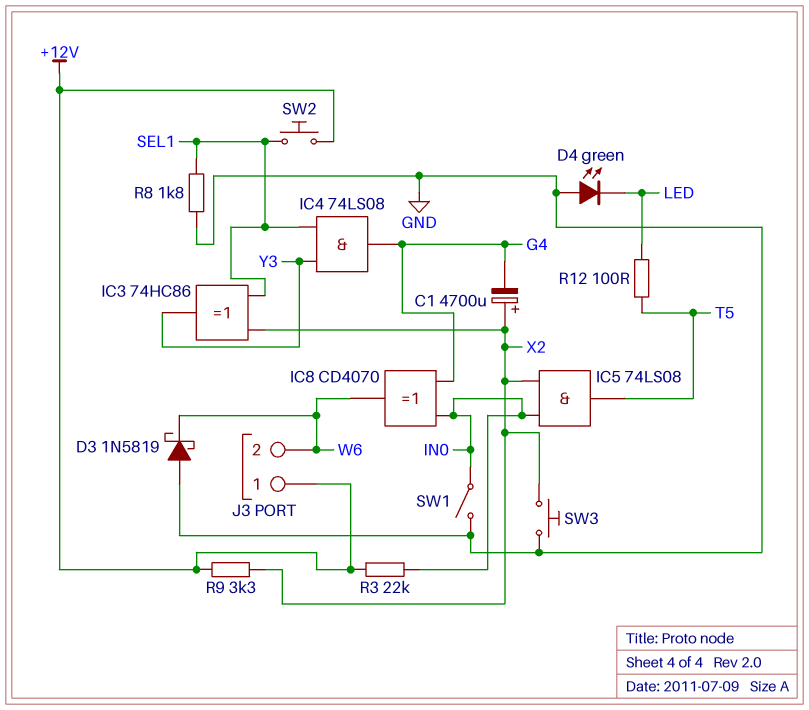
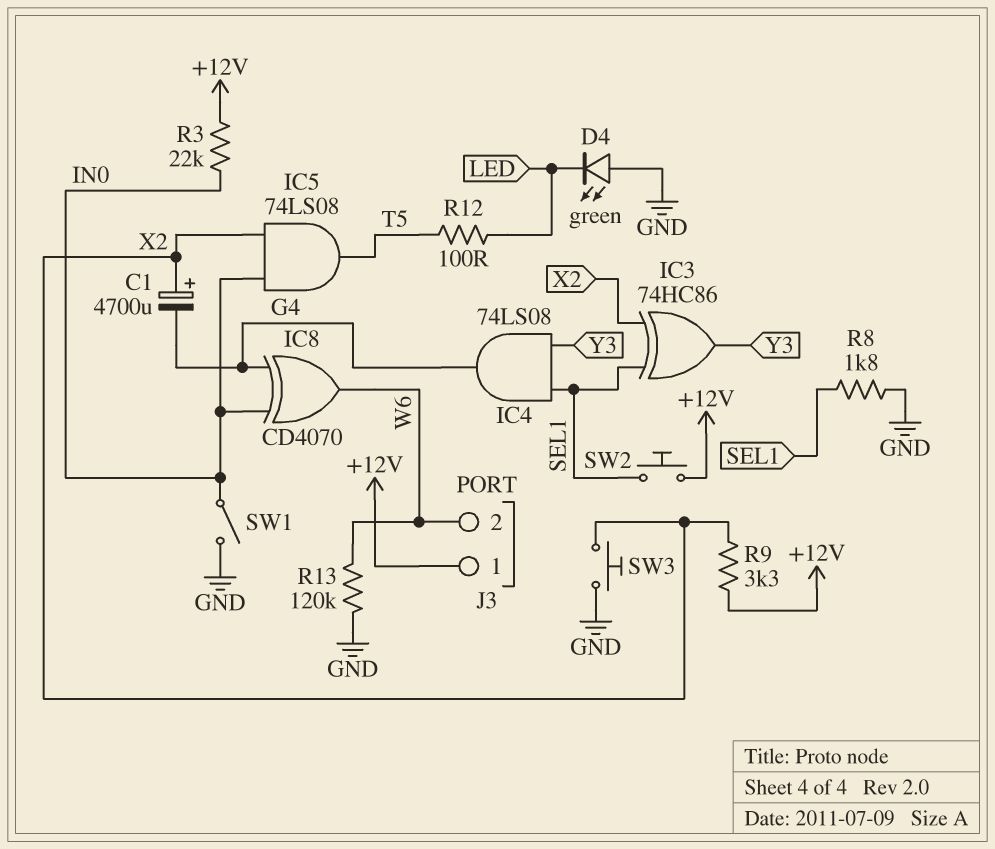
D3: schottky 1N5819 (A GND, K W6) -> none
R13: none -> 120k (GND, W6)

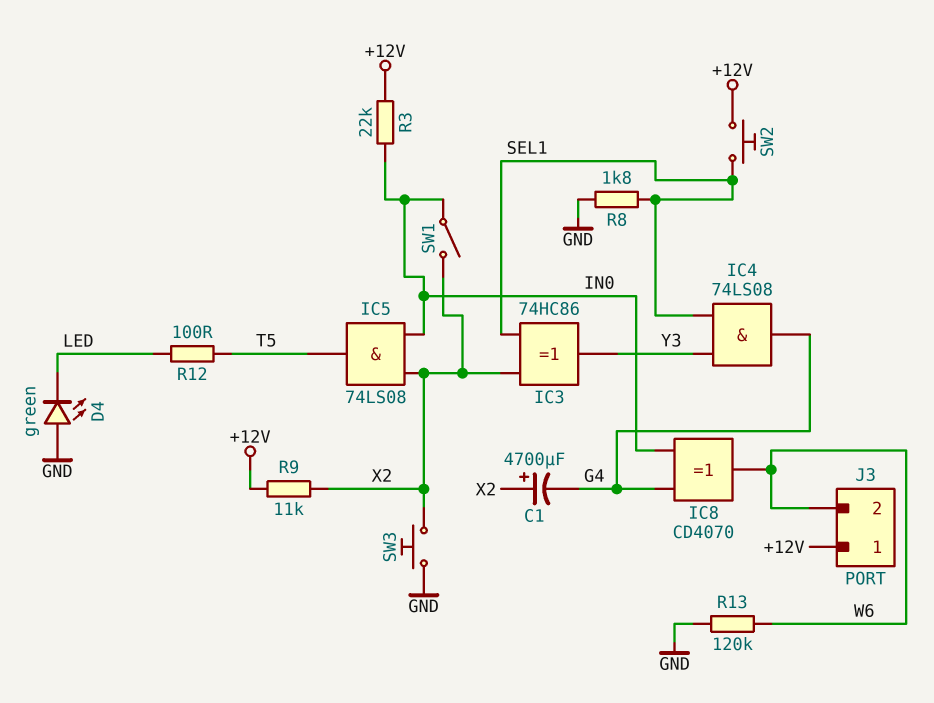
R9: 3.3k (+12V, X2) -> 11k (+12V, X2)
SW1: switch (GND, IN0) -> switch (IN0, X2)

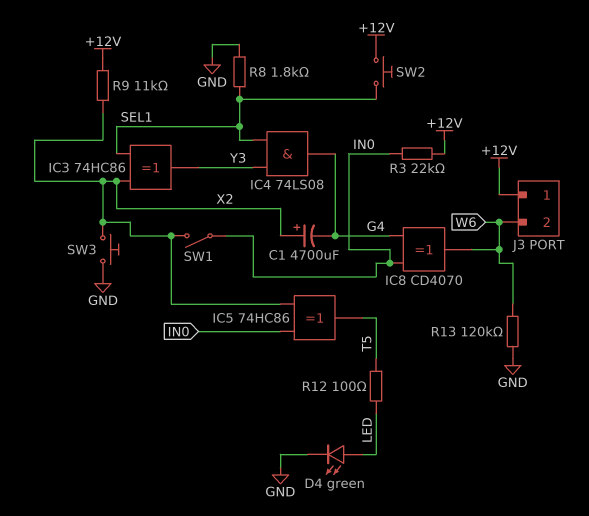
D4: LED green (A GND, K LED) -> LED green (A LED, K GND)
IC5: AND 74LS08 (in IN0, in X2, out T5) -> XOR 74HC86 (in IN0, in X2, out T5)

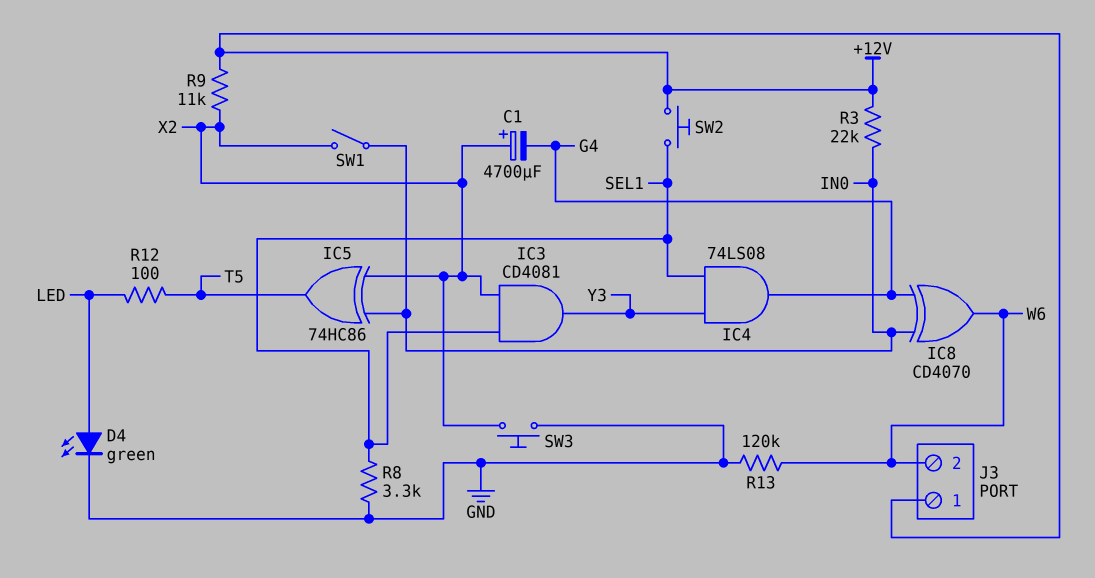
IC3: XOR 74HC86 (in SEL1, in X2, out Y3) -> AND CD4081 (in SEL1, in X2, out Y3)
R8: 1.8k (GND, SEL1) -> 3.3k (GND, SEL1)

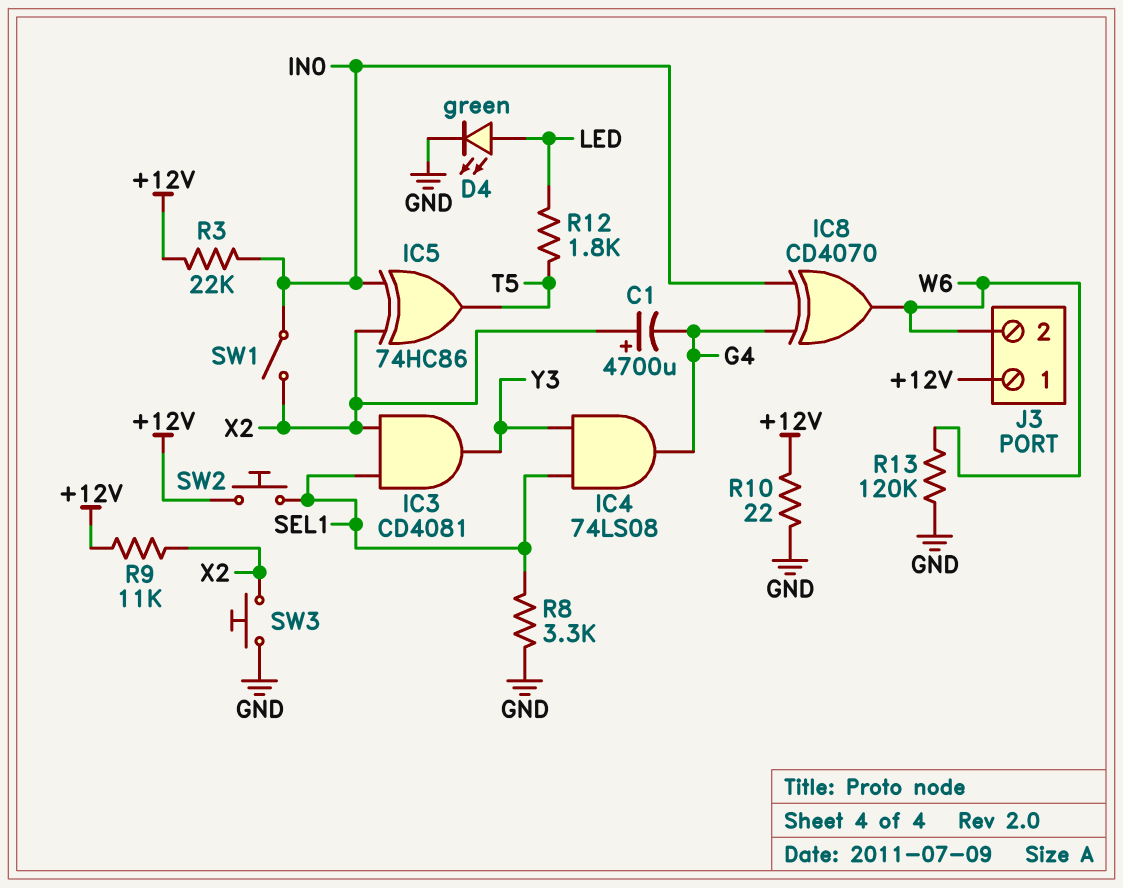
R10: none -> 22 (+12V, GND)
R12: 100 (LED, T5) -> 1.8k (LED, T5)

